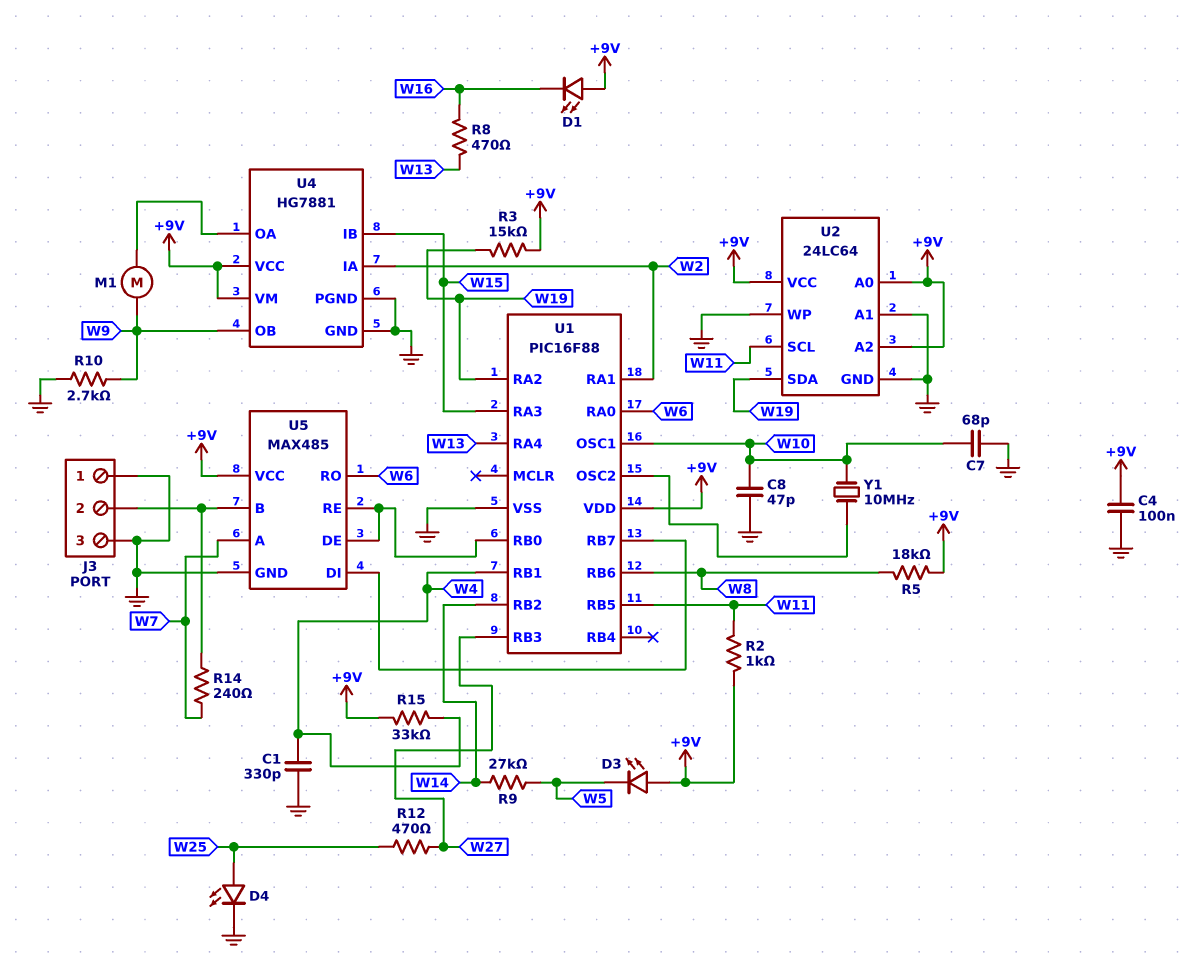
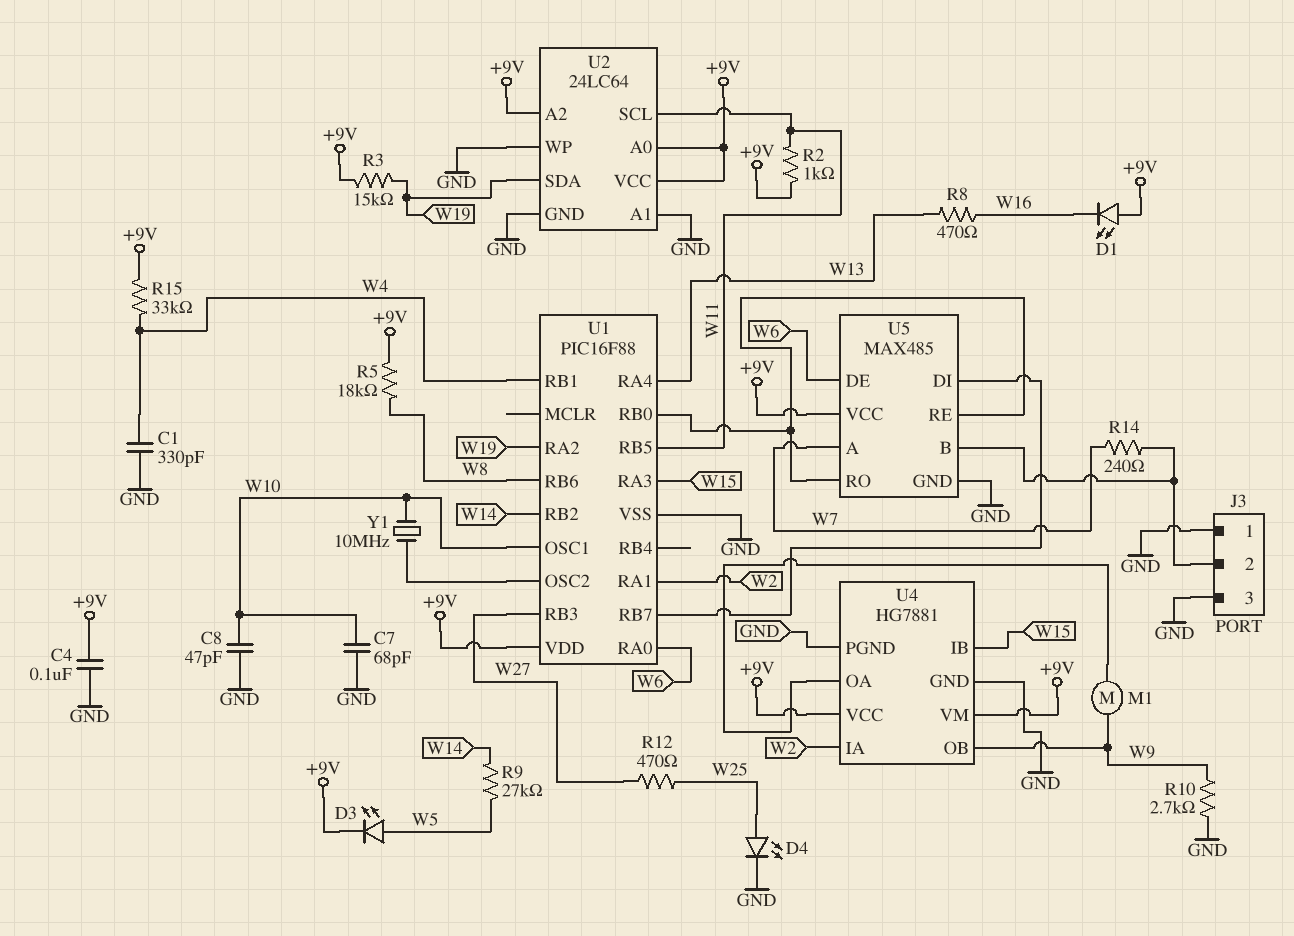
D3: LED (A +9V, K W5) -> LED (A W5, K +9V)
U5 pin DE: U1/RB0 -> W6
U5 pin RO: W6 -> U1/RB0

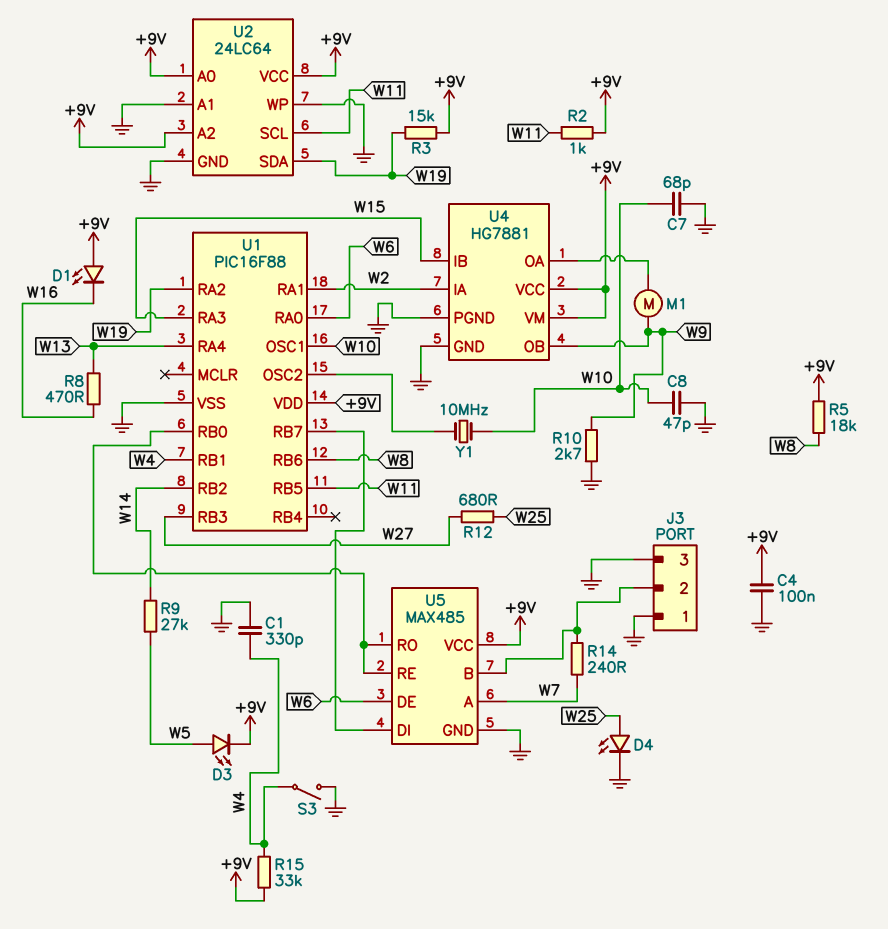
R12: 470 (W25, W27) -> 680 (W25, W27)
S3: none -> switch (GND, W4)

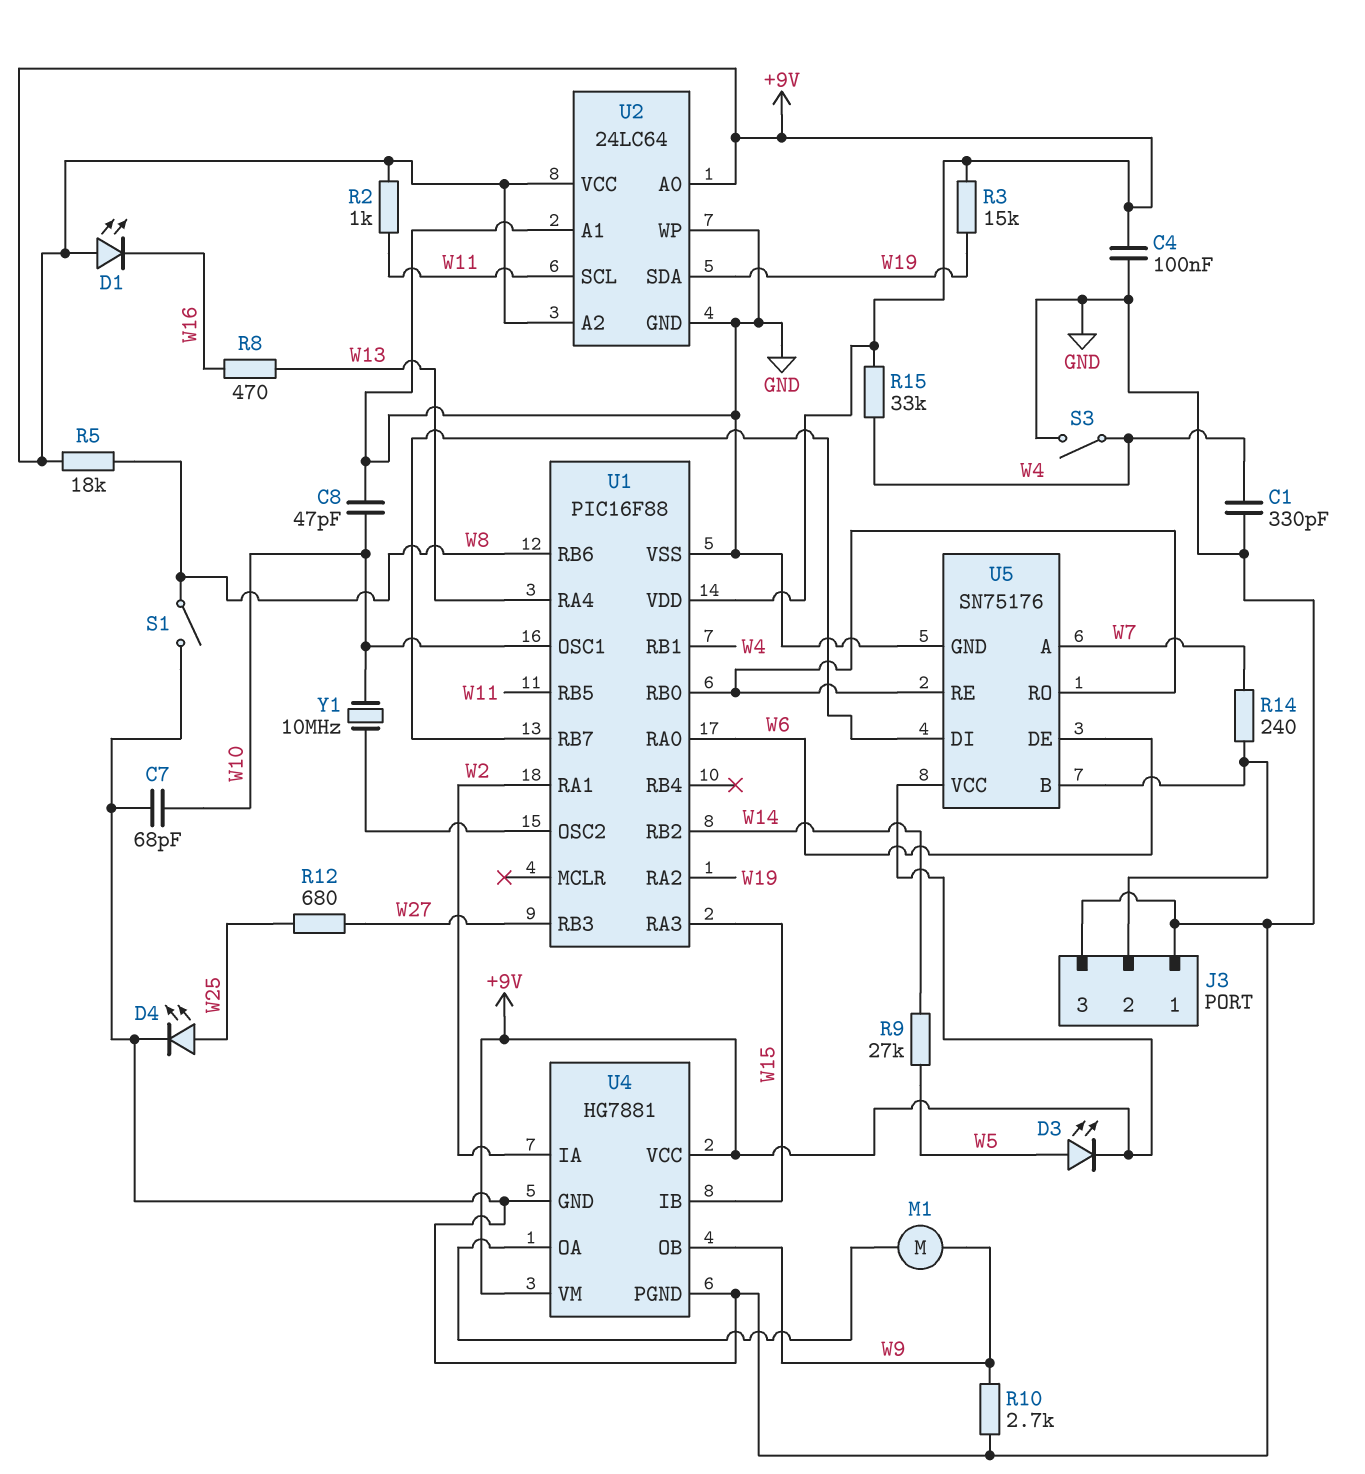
S1: none -> switch (GND, W8)
U5: MAX485 -> SN75176

